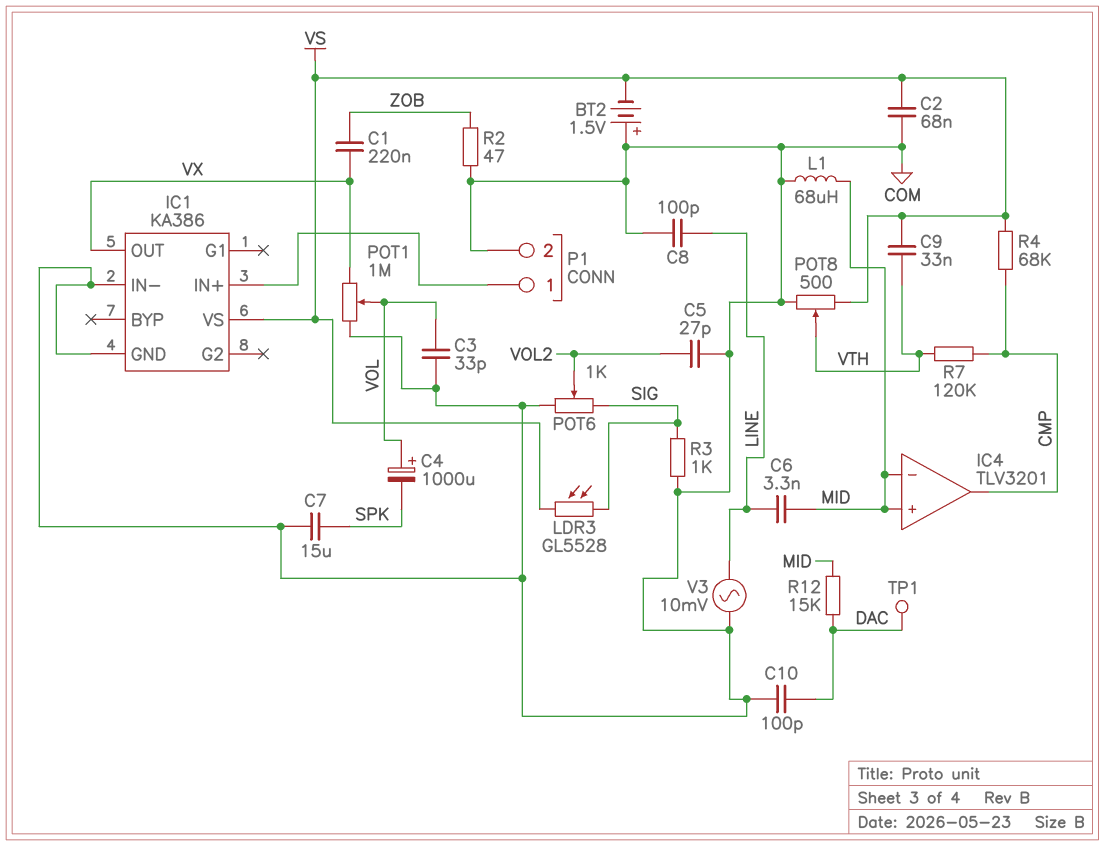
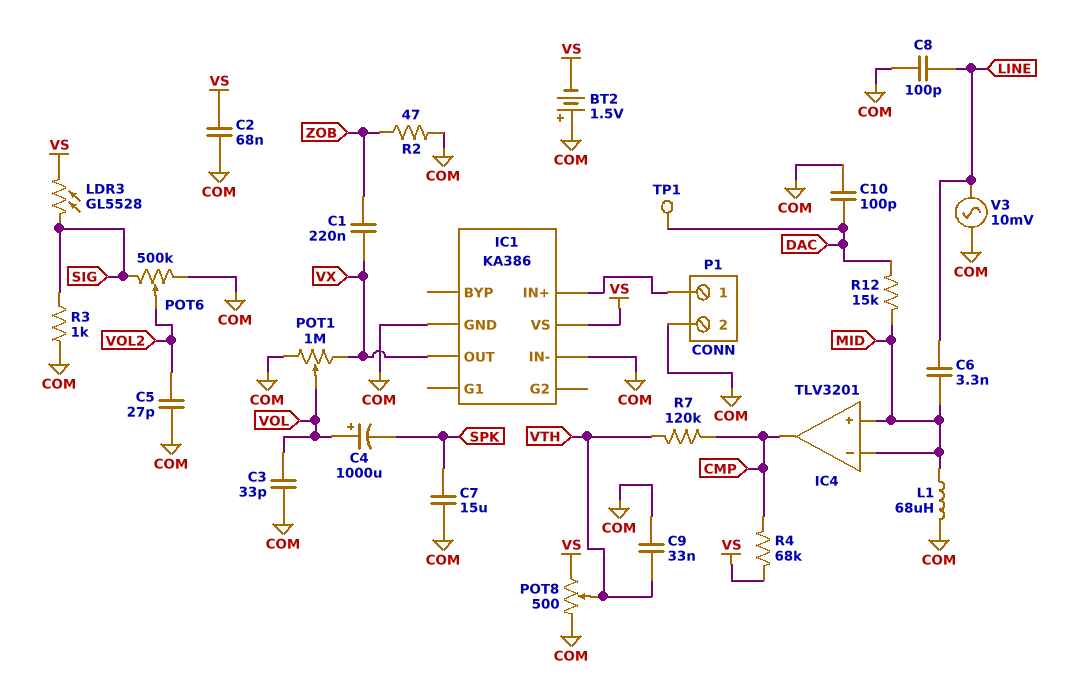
C9: 33nF (VS, VTH) -> 33nF (COM, VTH)
POT6: 1k (COM, SIG, wiper VOL2) -> 500k (COM, SIG, wiper VOL2)

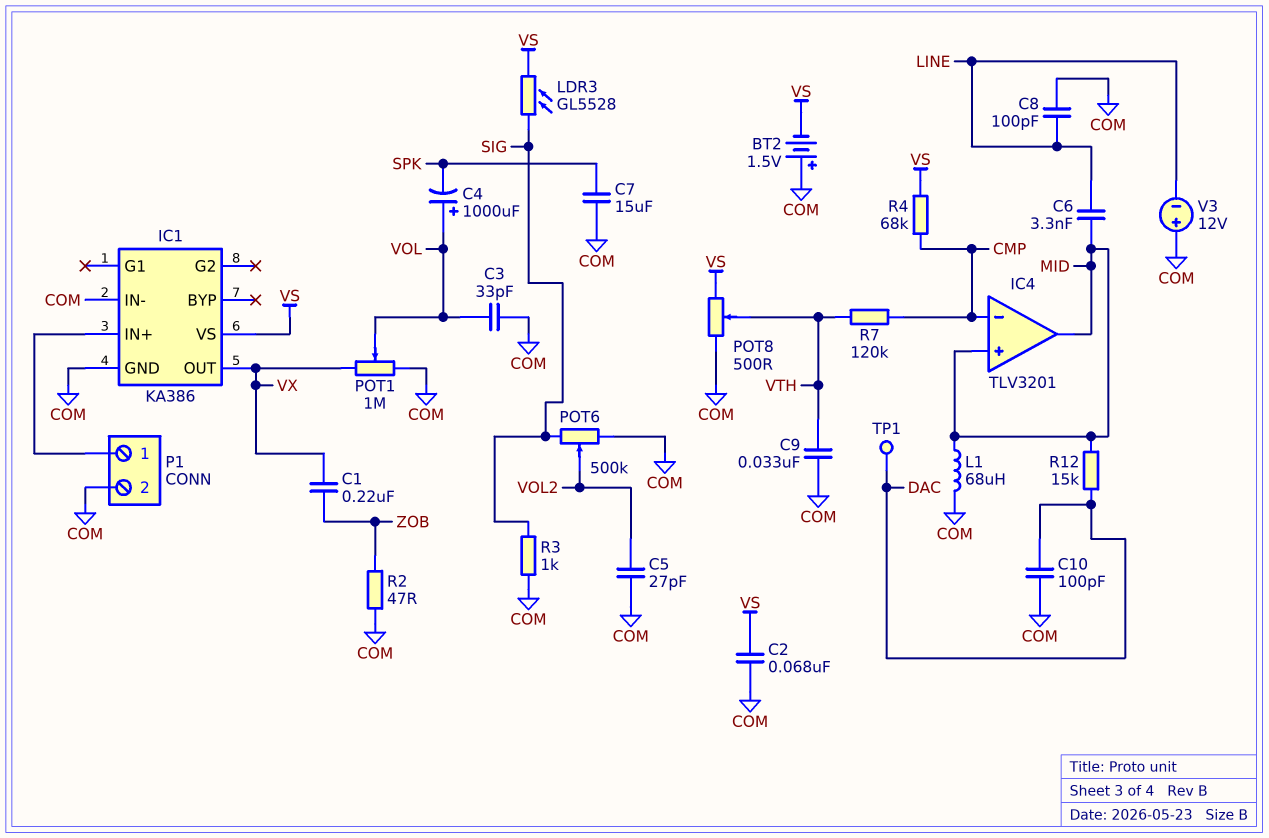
IC4 pin in-: MID -> CMP
IC4 pin out: CMP -> MID
V3: AC 10mV (COM, LINE) -> 12V (plus COM, minus LINE)

